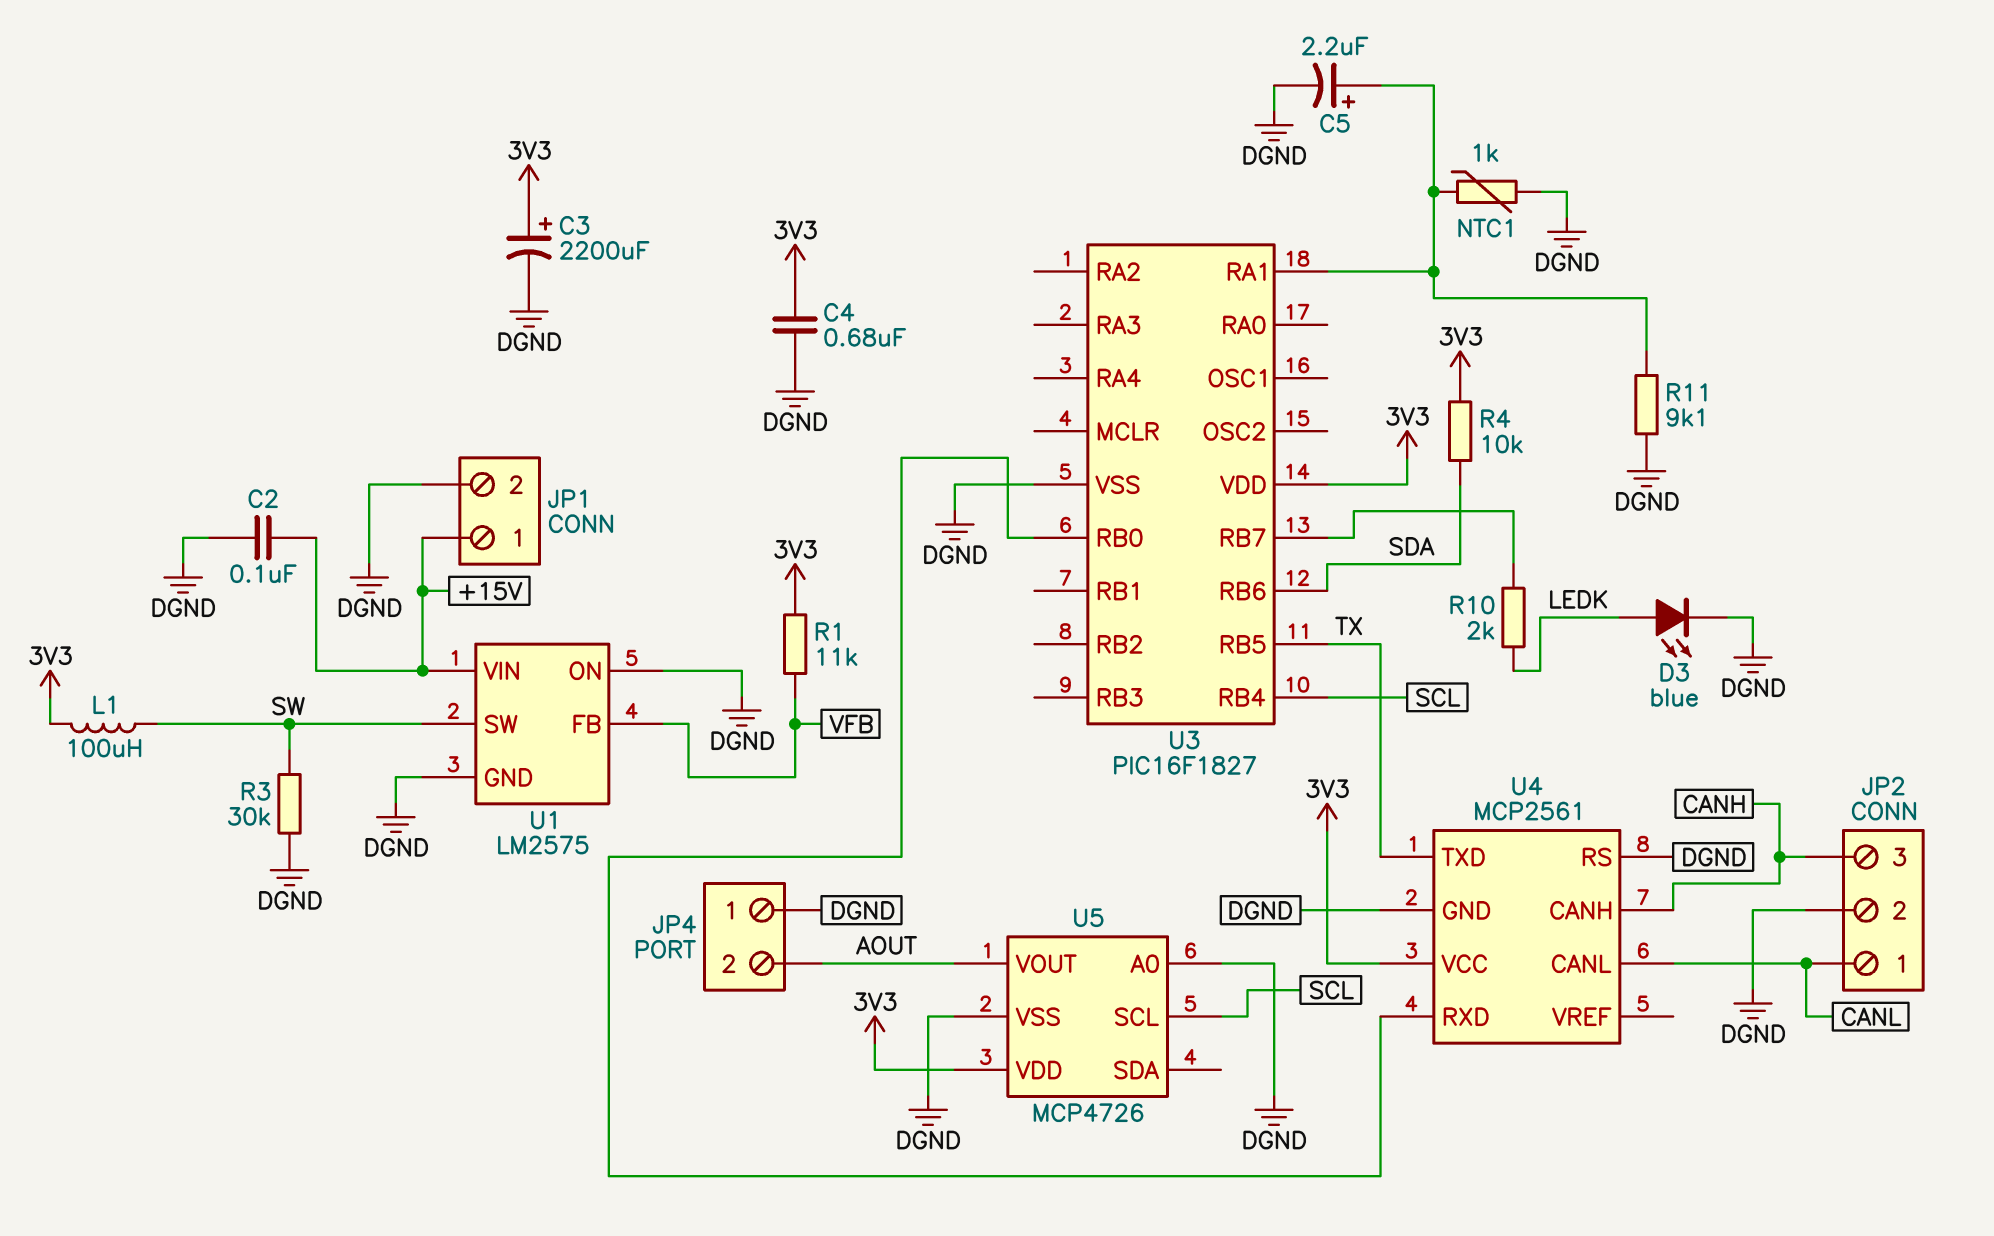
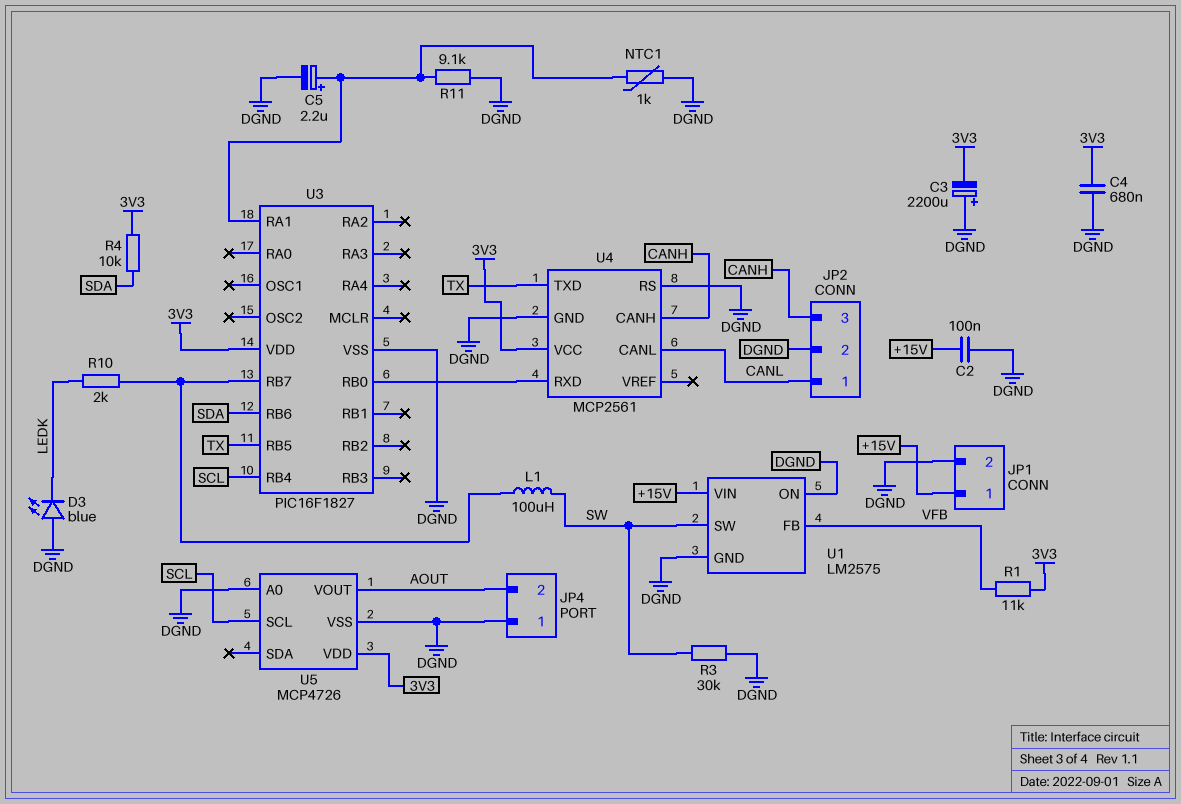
C3: 2200uF (plus 3V3, minus DGND) -> 2200uF (plus DGND, minus 3V3)
D3: LED blue (A LEDK, K DGND) -> LED blue (A DGND, K LEDK)
L1: 100uH (3V3, SW) -> 100uH (SW, U3/RB7)

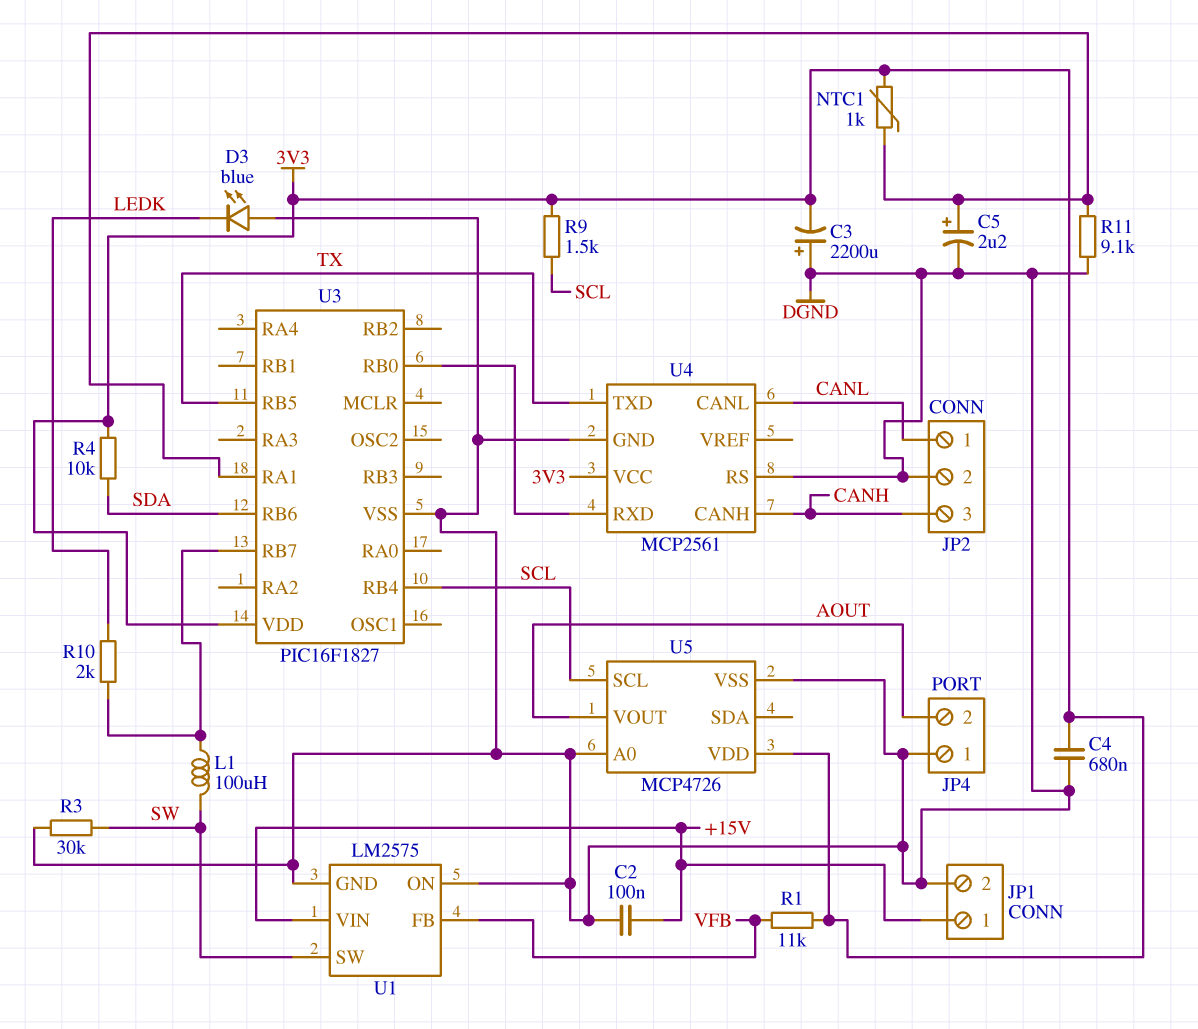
NTC1: 1k (DGND, U3/RA1) -> 1k (3V3, U3/RA1)
R9: none -> 1.5k (3V3, SCL)

